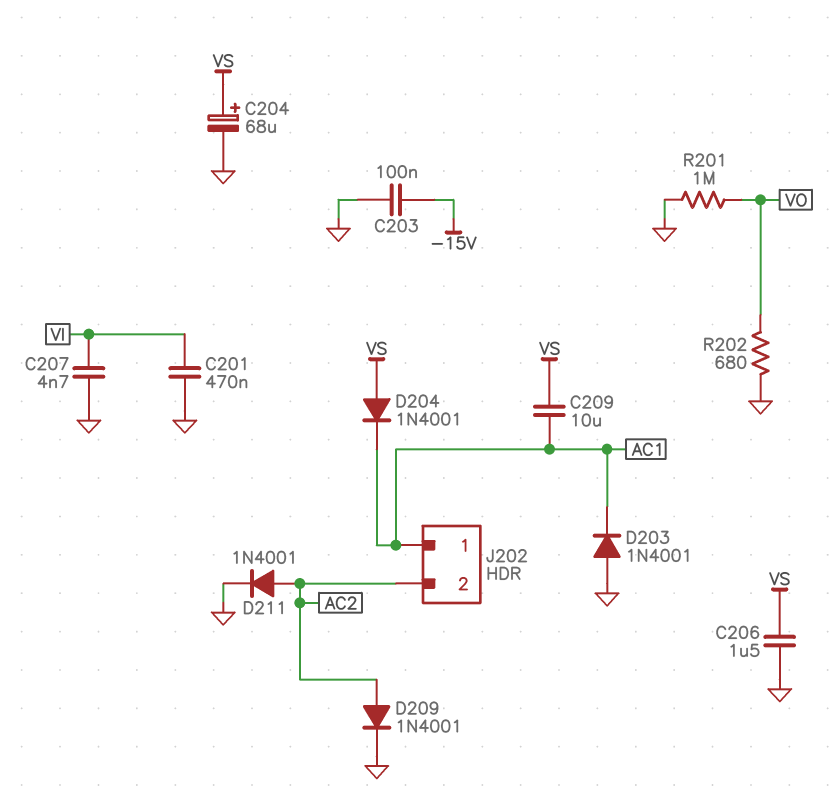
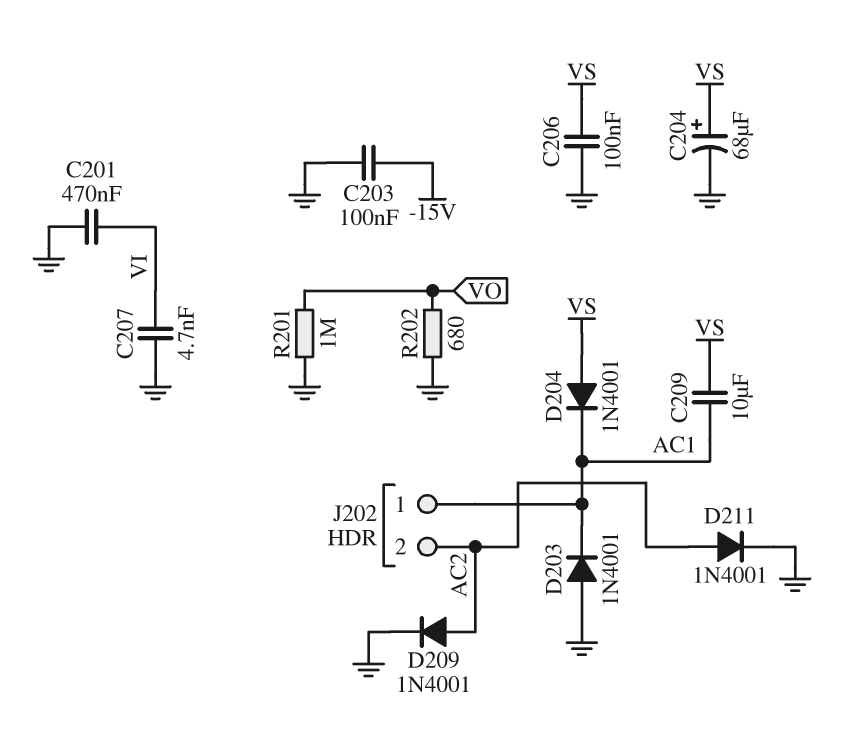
C206: 1.5uF (GND, VS) -> 100nF (GND, VS)

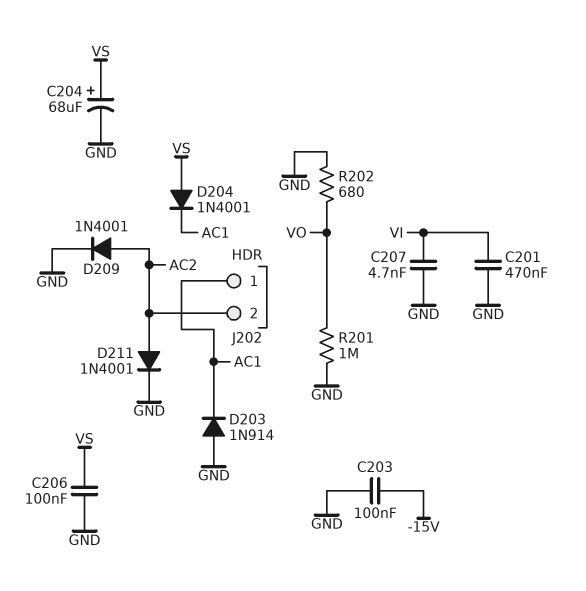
C209: 10uF (AC1, VS) -> none
D203: diode 1N4001 (A GND, K AC1) -> diode 1N914 (A GND, K AC1)

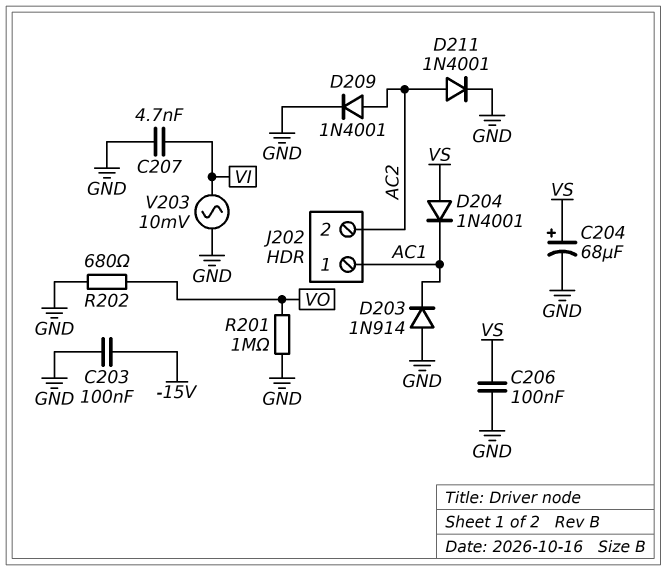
C201: 470nF (GND, VI) -> none
V203: none -> AC 10mV (GND, VI)

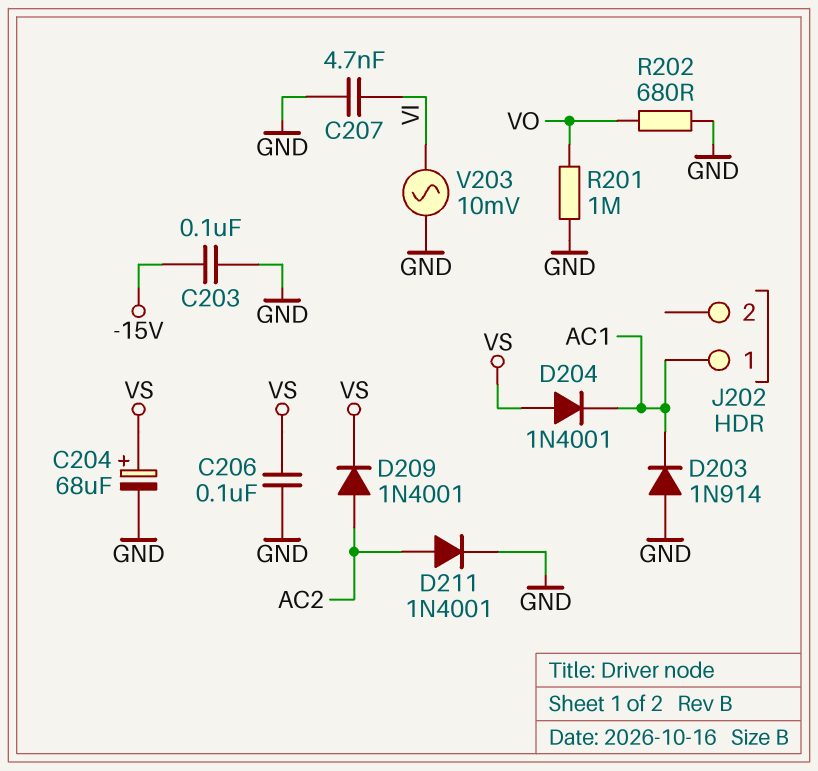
D209: diode 1N4001 (A AC2, K GND) -> diode 1N4001 (A AC2, K VS)
J202 pin 2: AC2 -> none

